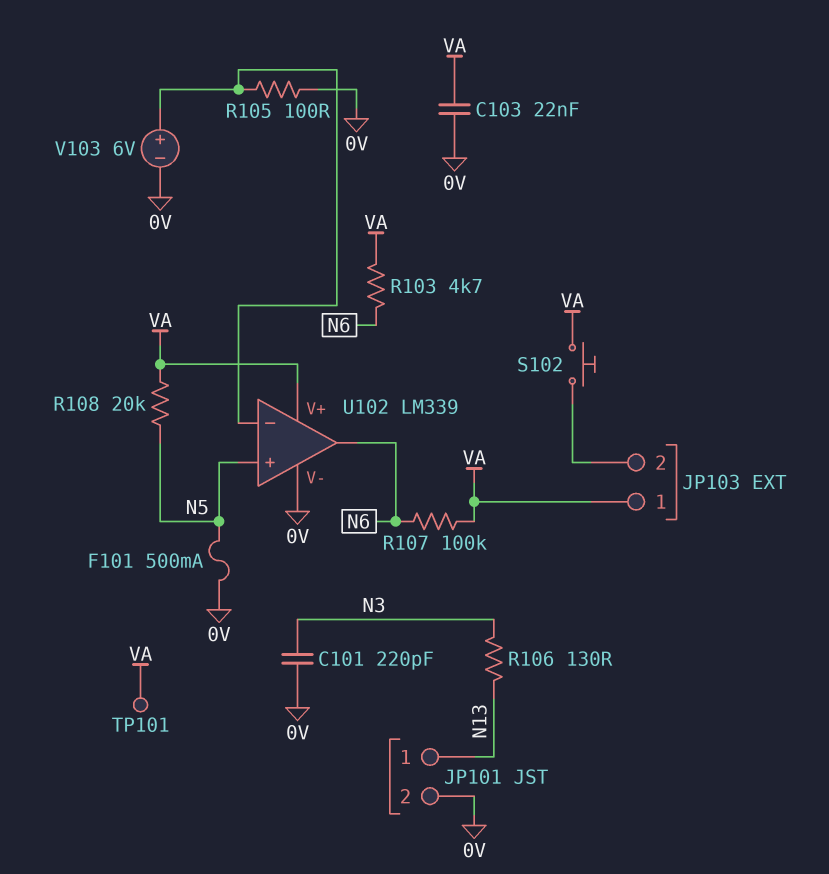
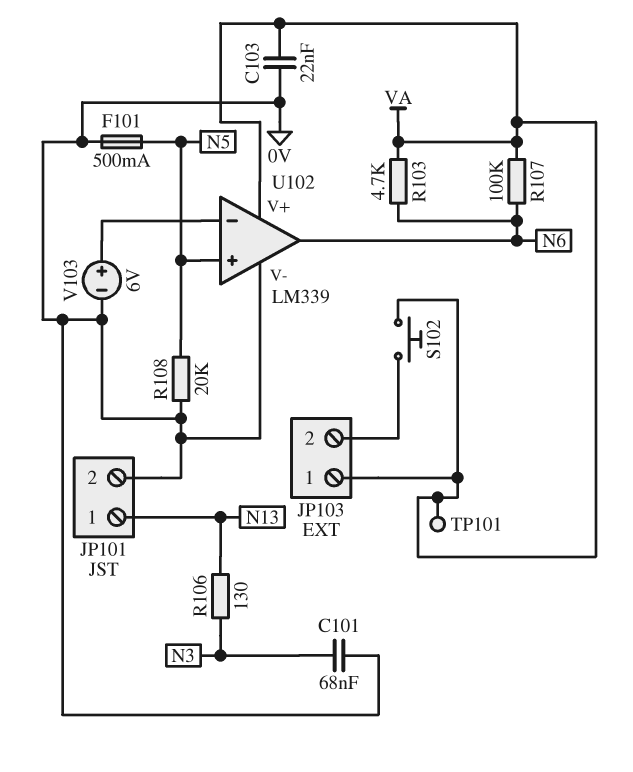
C101: 220pF (0V, N3) -> 68nF (0V, N3)
R105: 100 (0V, U102/in-) -> none
R108: 20k (N5, VA) -> 20k (0V, N5)

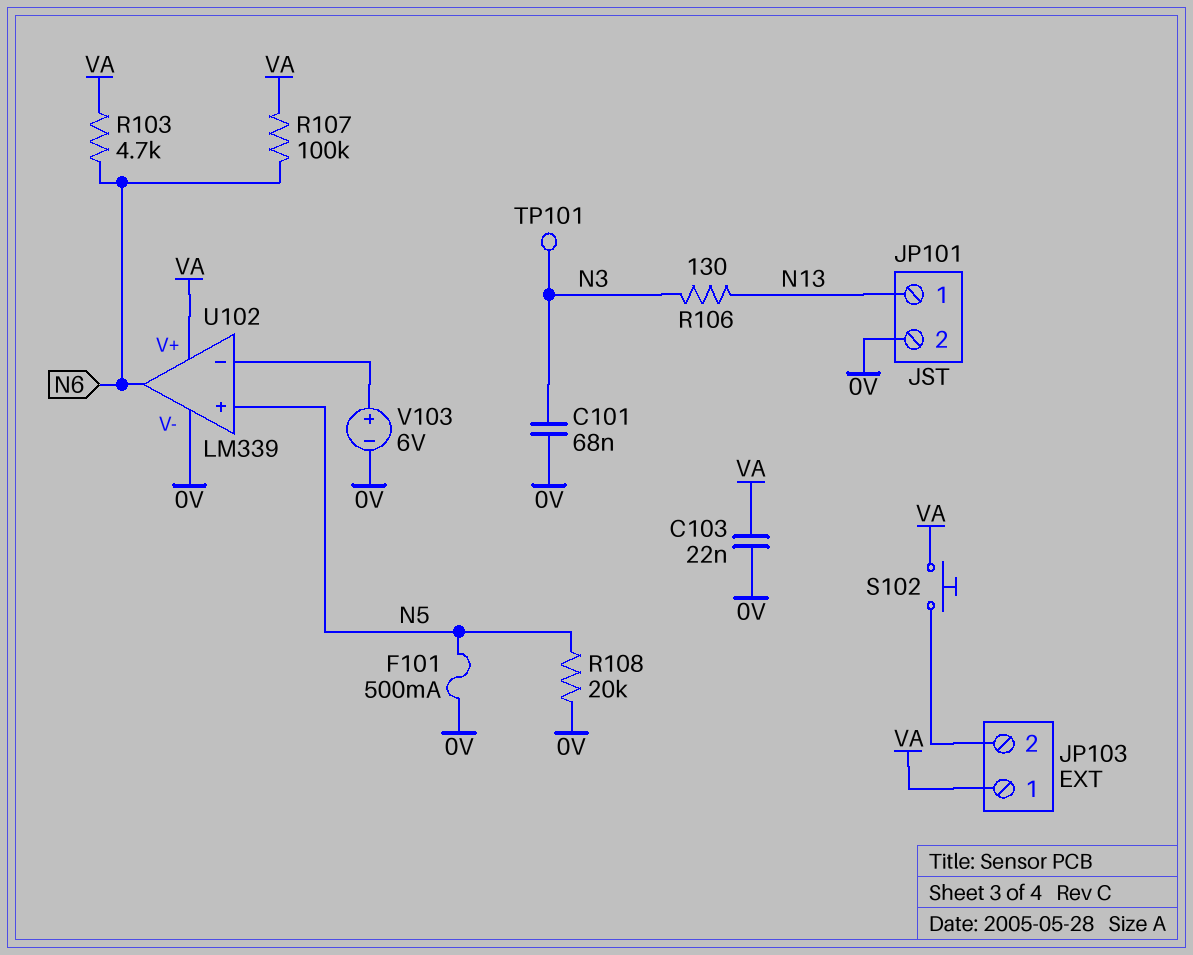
TP101: test point (VA) -> test point (N3)

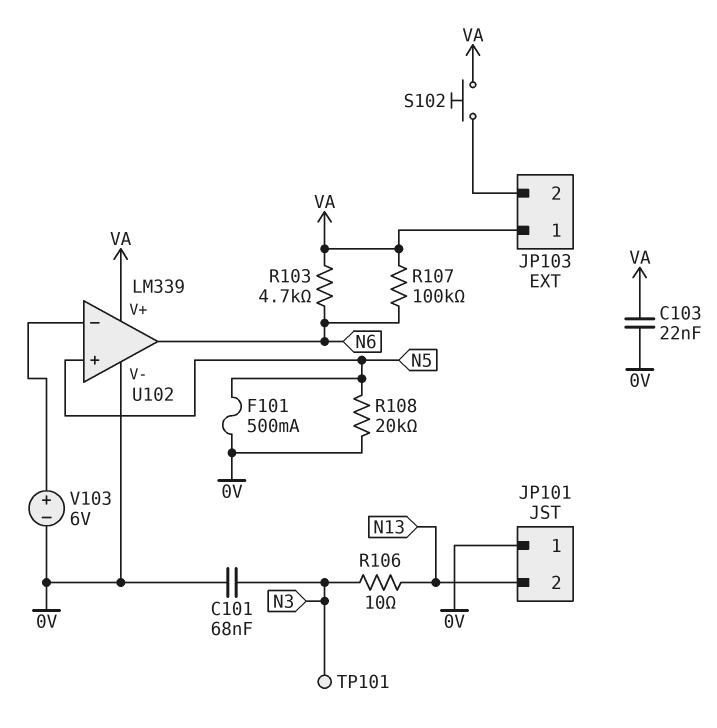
JP101 pin 1: N13 -> 0V
JP101 pin 2: 0V -> N13
R106: 130 (N3, N13) -> 10 (N3, N13)

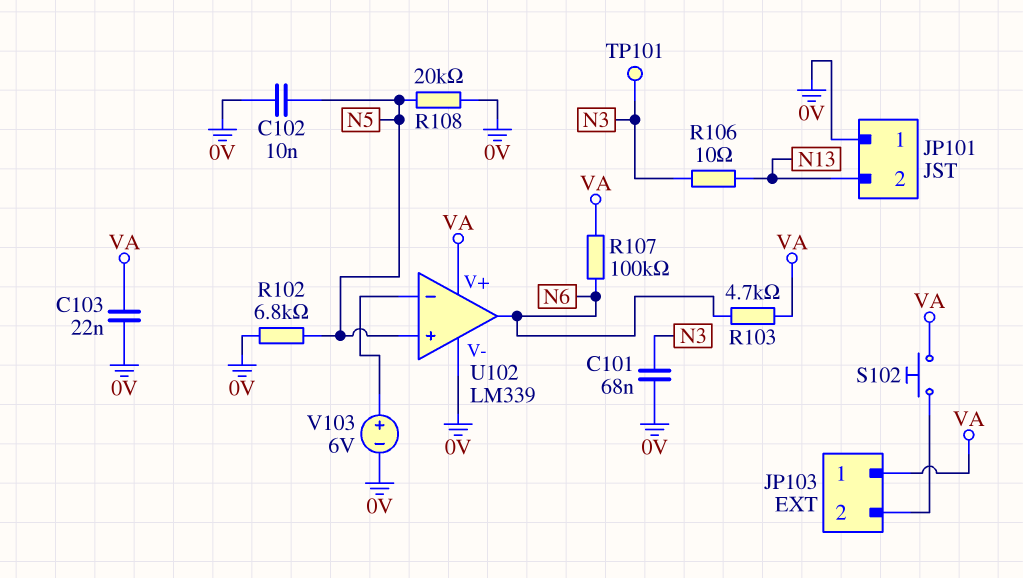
C102: none -> 10nF (0V, N5)
F101: 500mA (0V, N5) -> none
R102: none -> 6.8k (0V, N5)

